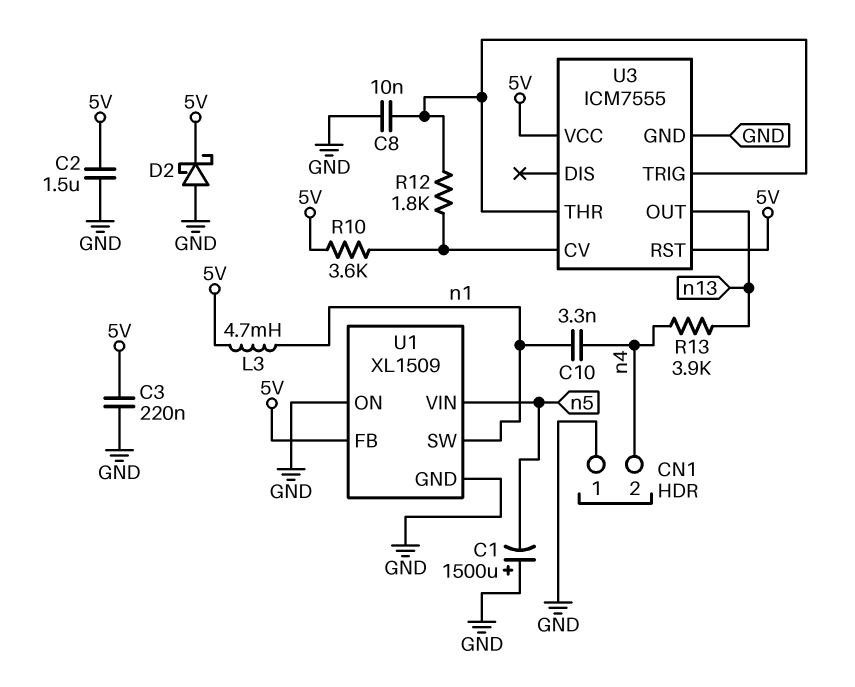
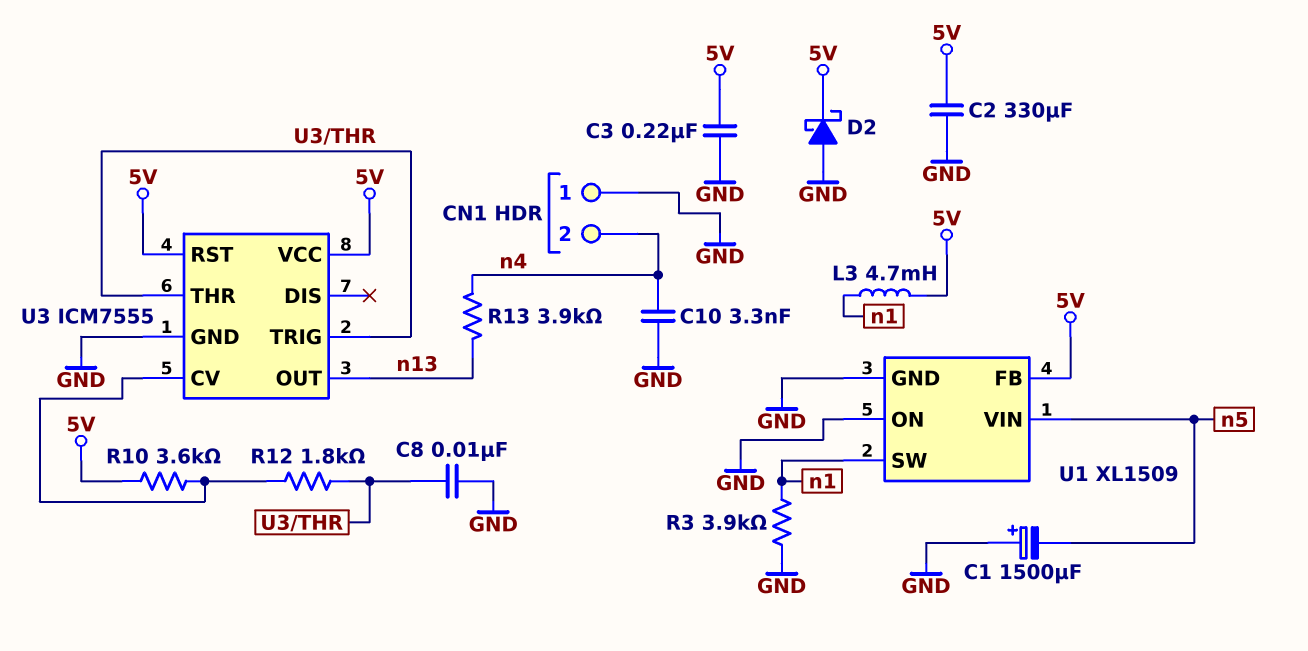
C2: 1.5uF (5V, GND) -> 330uF (5V, GND)
C10: 3.3nF (n1, n4) -> 3.3nF (GND, n4)
R3: none -> 3.9k (GND, n1)

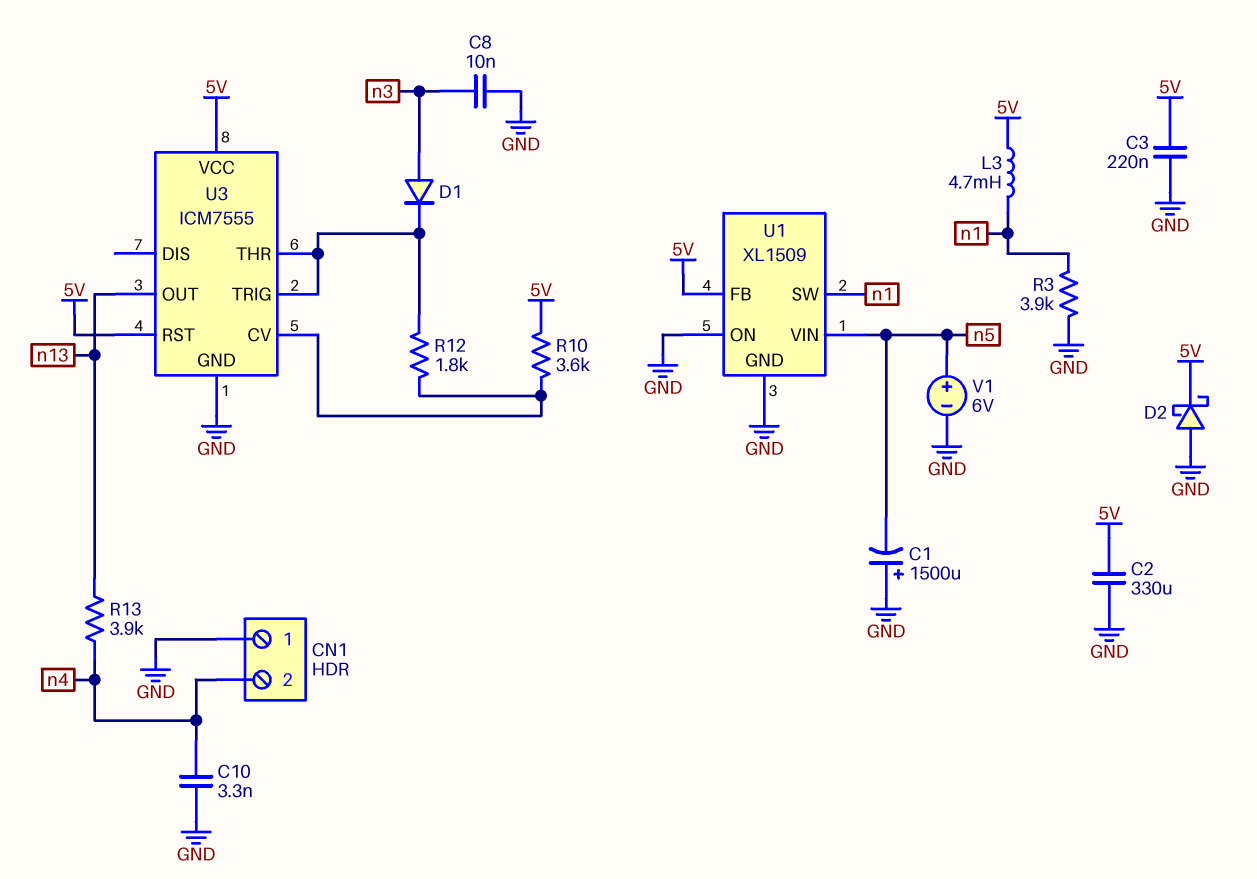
C8: 10nF (GND, U3/THR) -> 10nF (GND, n3)
D1: none -> diode (A n3, K U3/THR)
V1: none -> 6V (plus n5, minus GND)

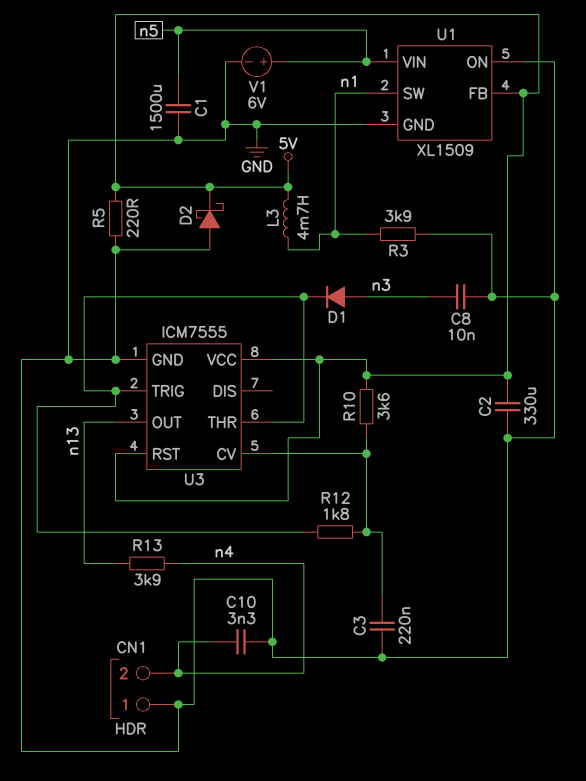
C1: 1500uF (plus GND, minus n5) -> 1500uF (GND, n5)
C3: 220nF (5V, GND) -> 220nF (GND, U3/CV)
R5: none -> 220 (5V, GND)

